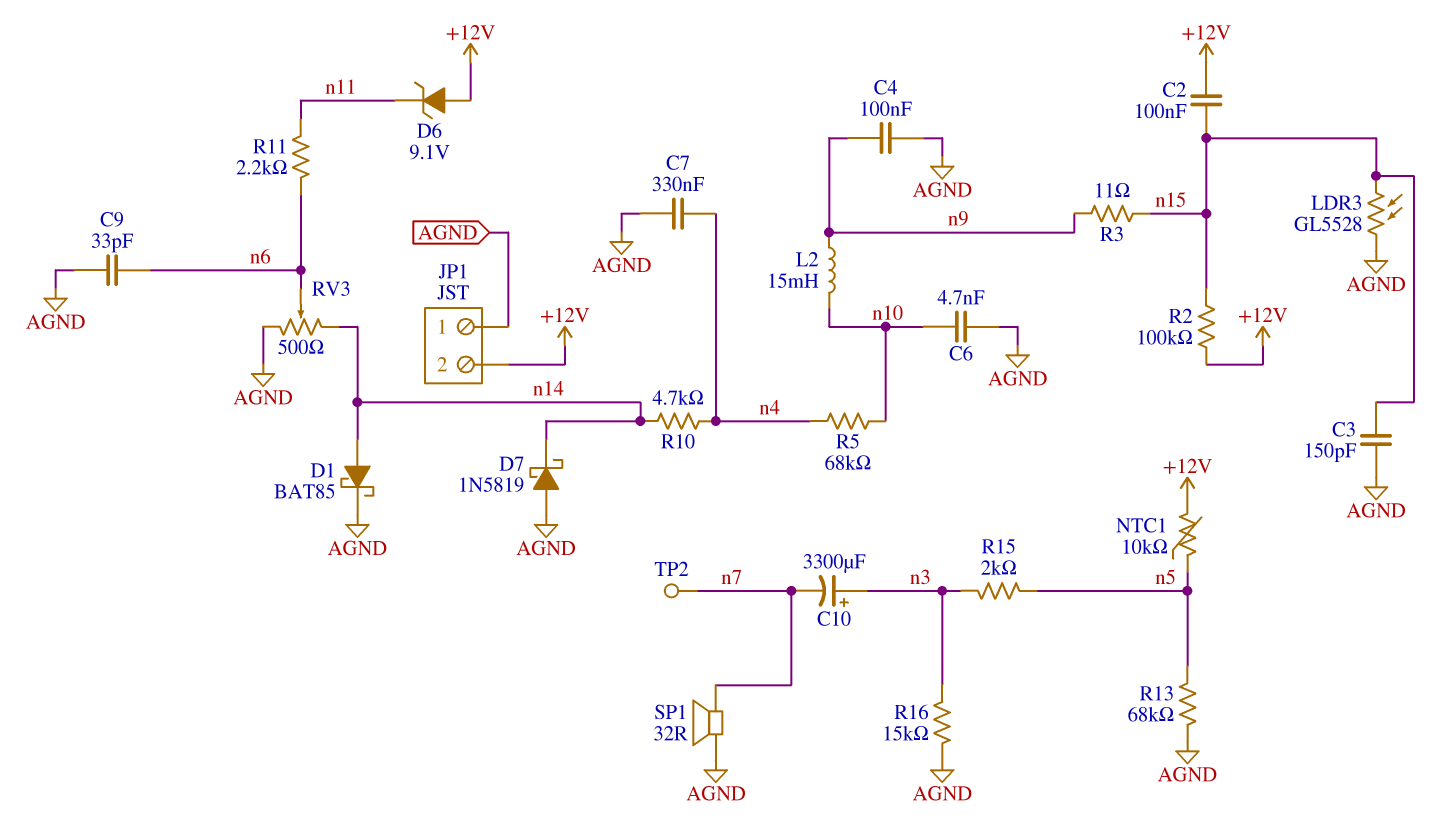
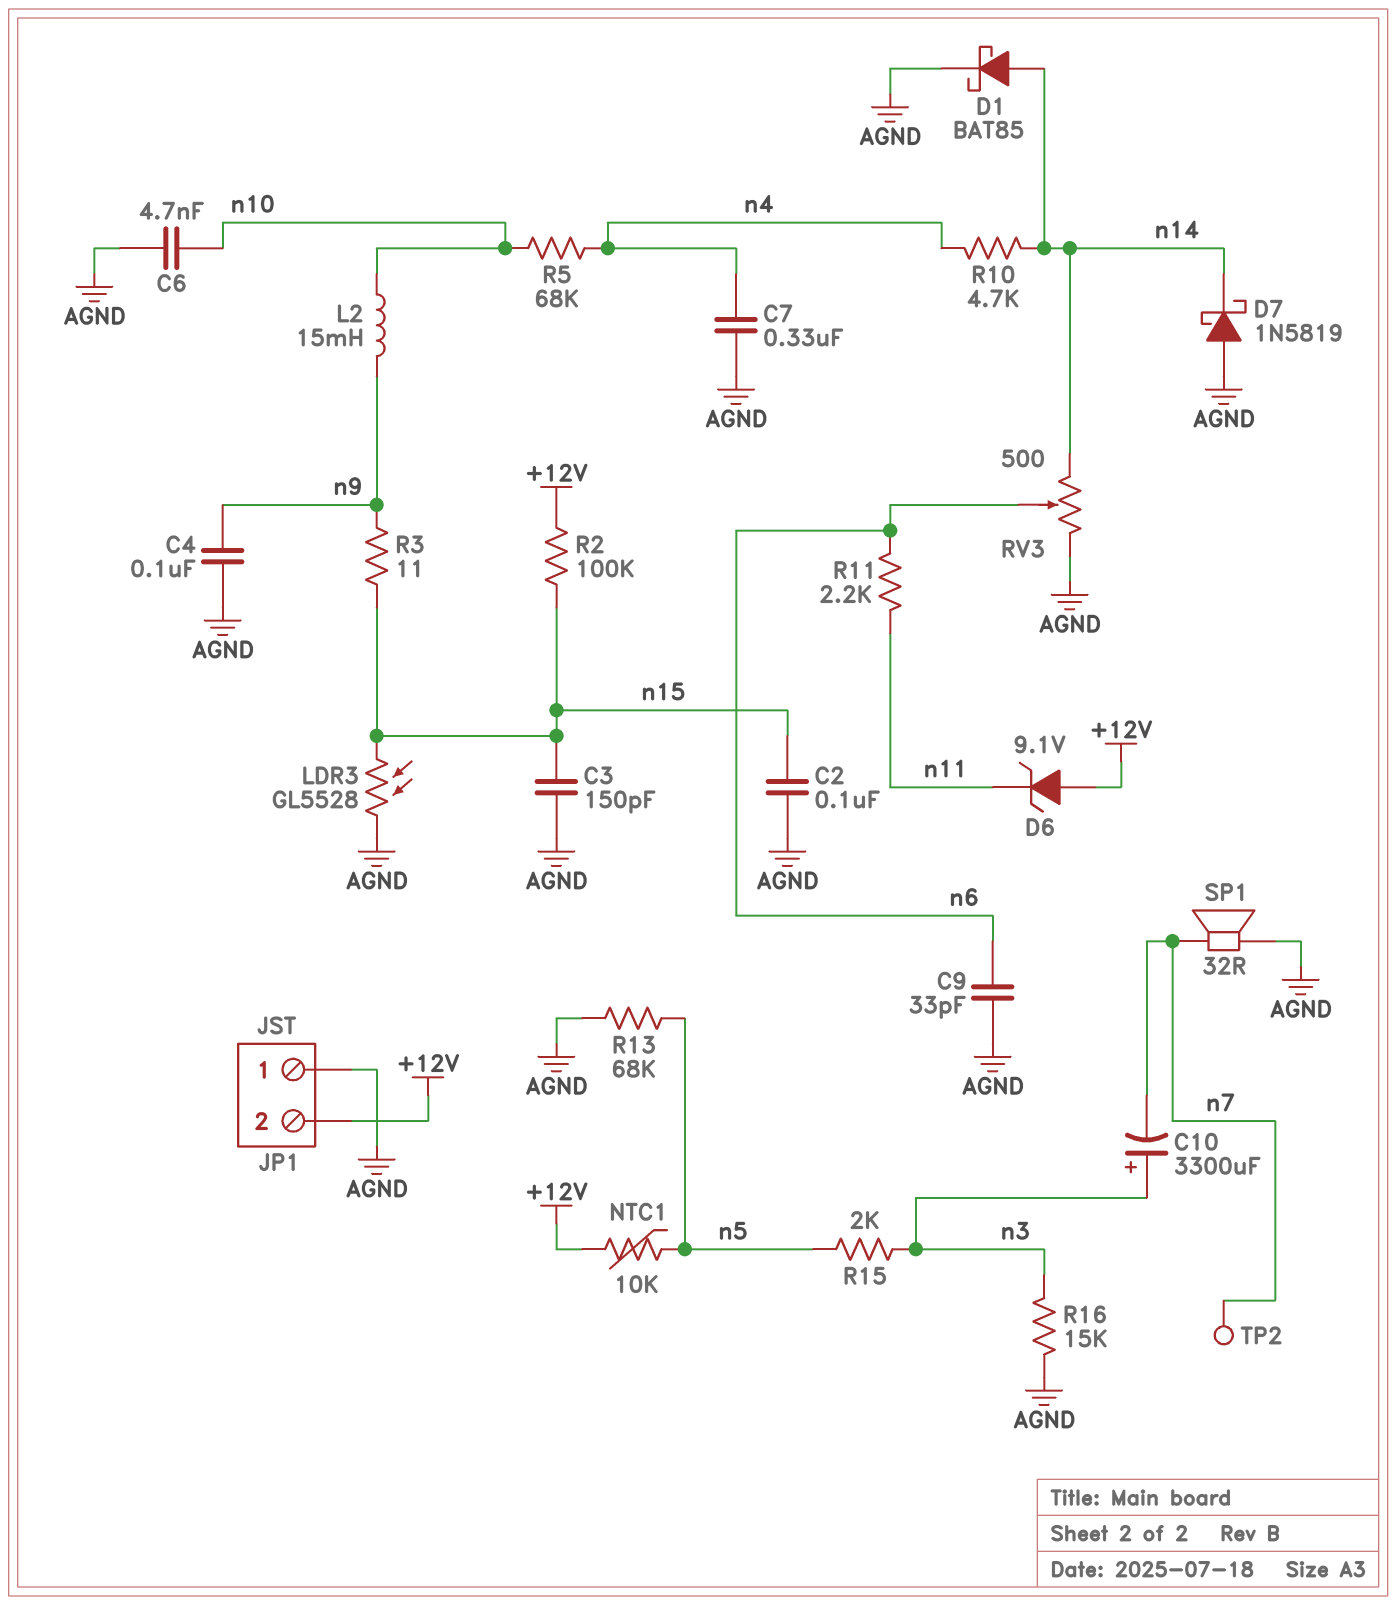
C2: 100nF (+12V, n15) -> 100nF (AGND, n15)

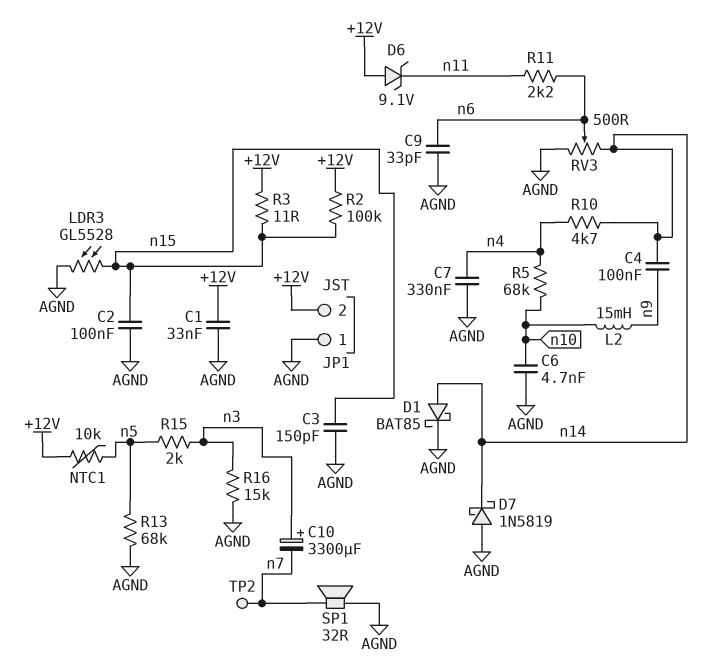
C1: none -> 33nF (+12V, AGND)
C4: 100nF (AGND, n9) -> 100nF (n9, n14)
R3: 11 (n9, n15) -> 11 (+12V, n15)

